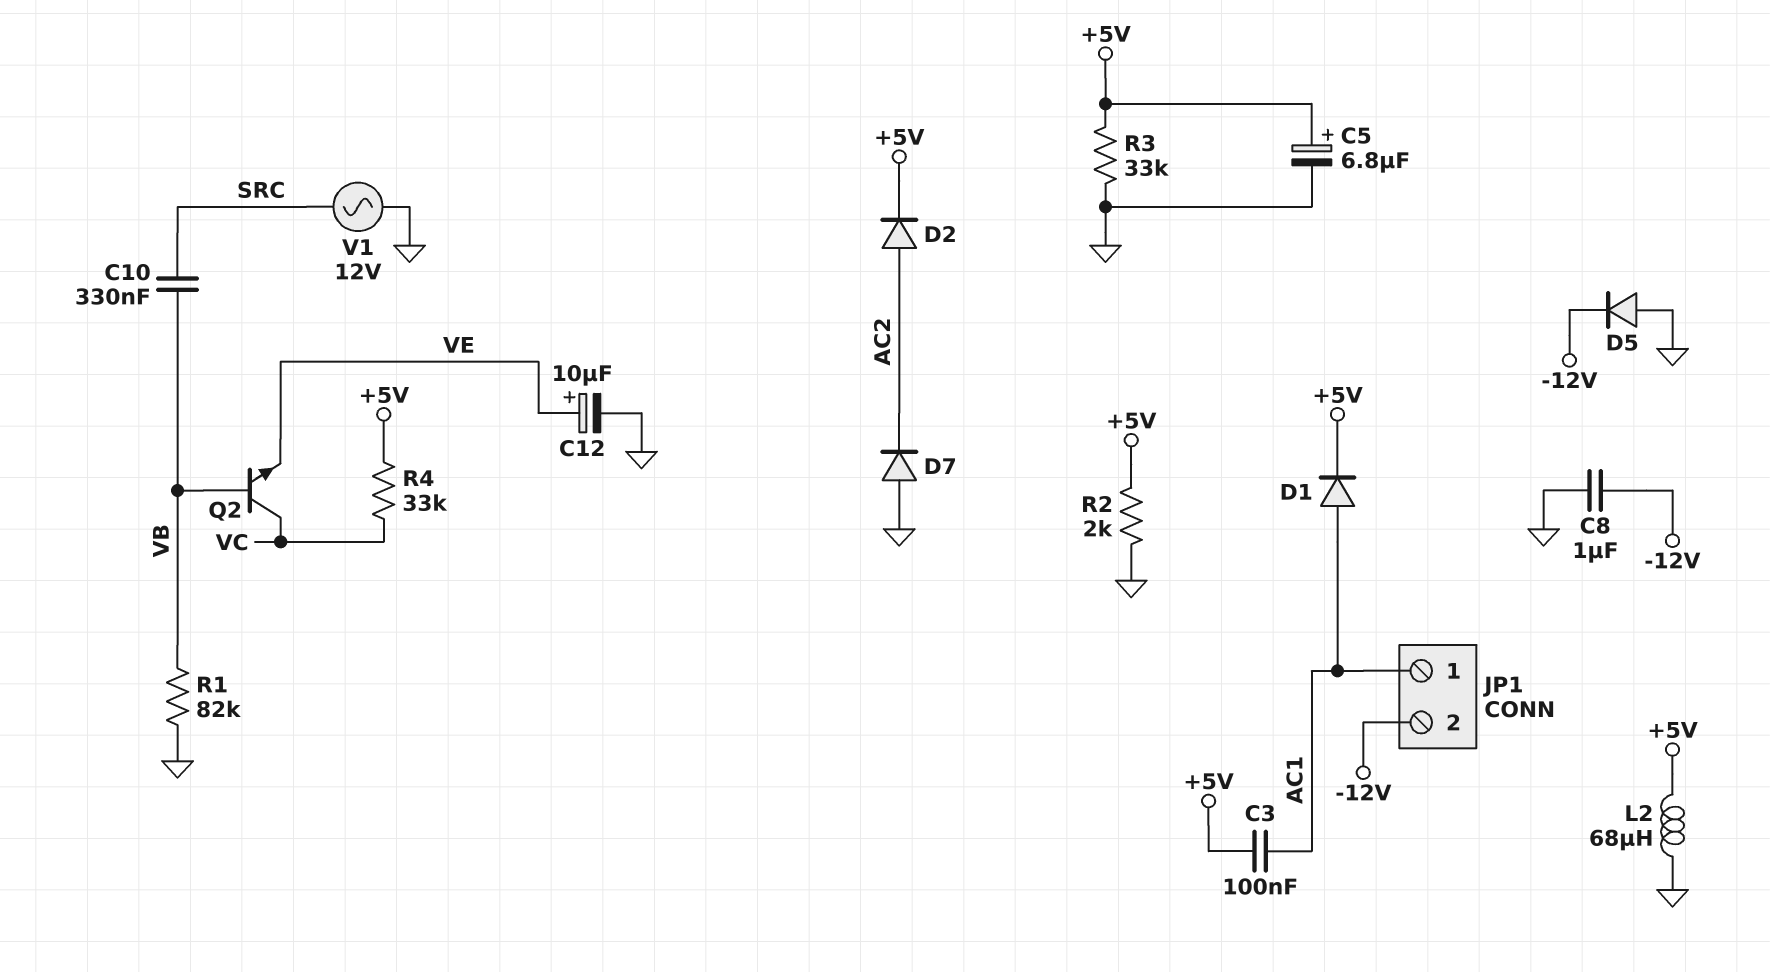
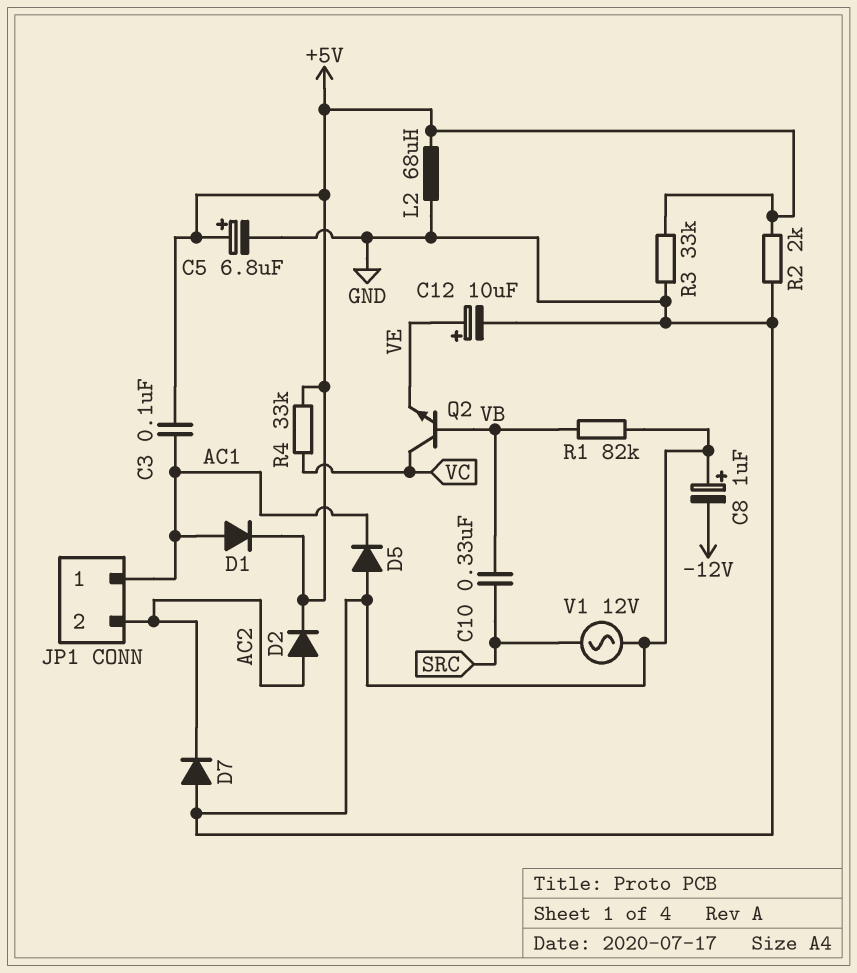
C8: 1uF (-12V, GND) -> 1uF (plus GND, minus -12V)
D5: diode (A GND, K -12V) -> diode (A GND, K AC1)
JP1 pin 2: -12V -> AC2

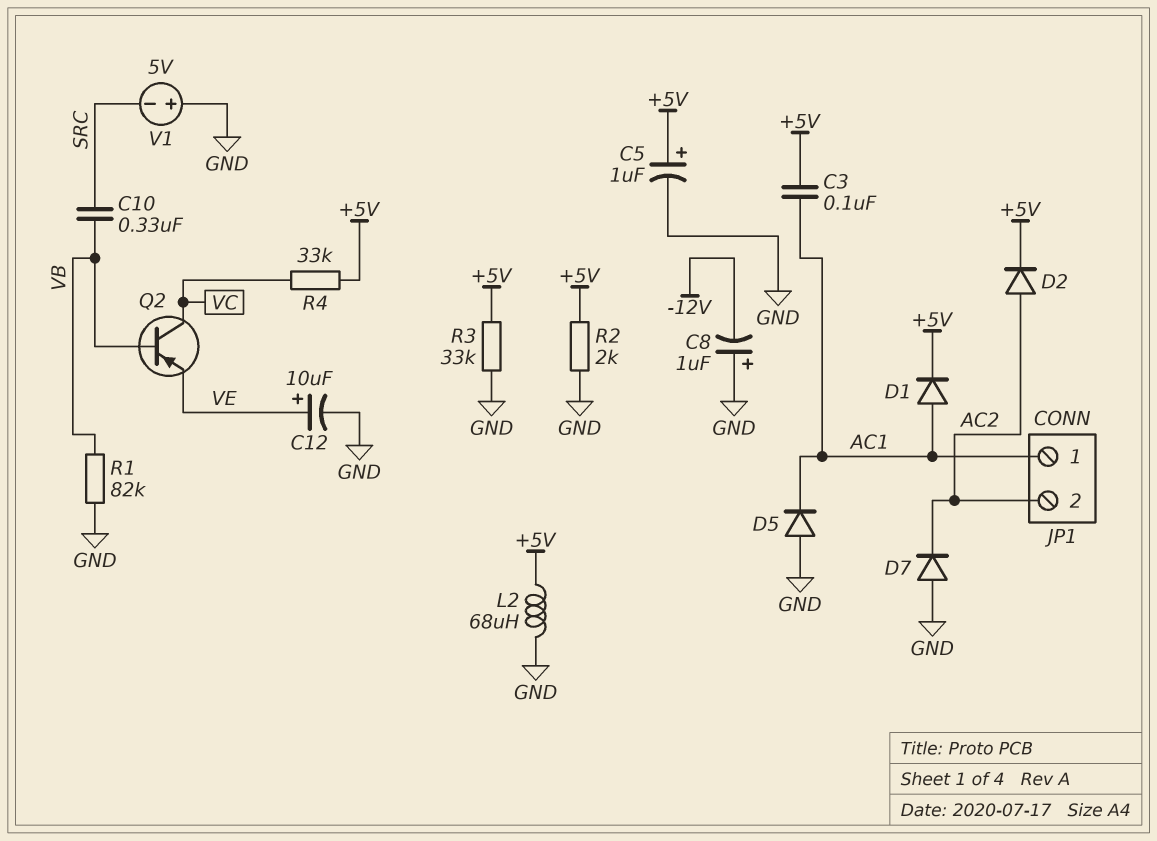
C5: 6.8uF (plus +5V, minus GND) -> 1uF (plus +5V, minus GND)
Q2: NPN (B VB, C VC, E VE) -> PNP (B VB, C VC, E VE)
V1: AC 12V (GND, SRC) -> 5V (plus GND, minus SRC)

